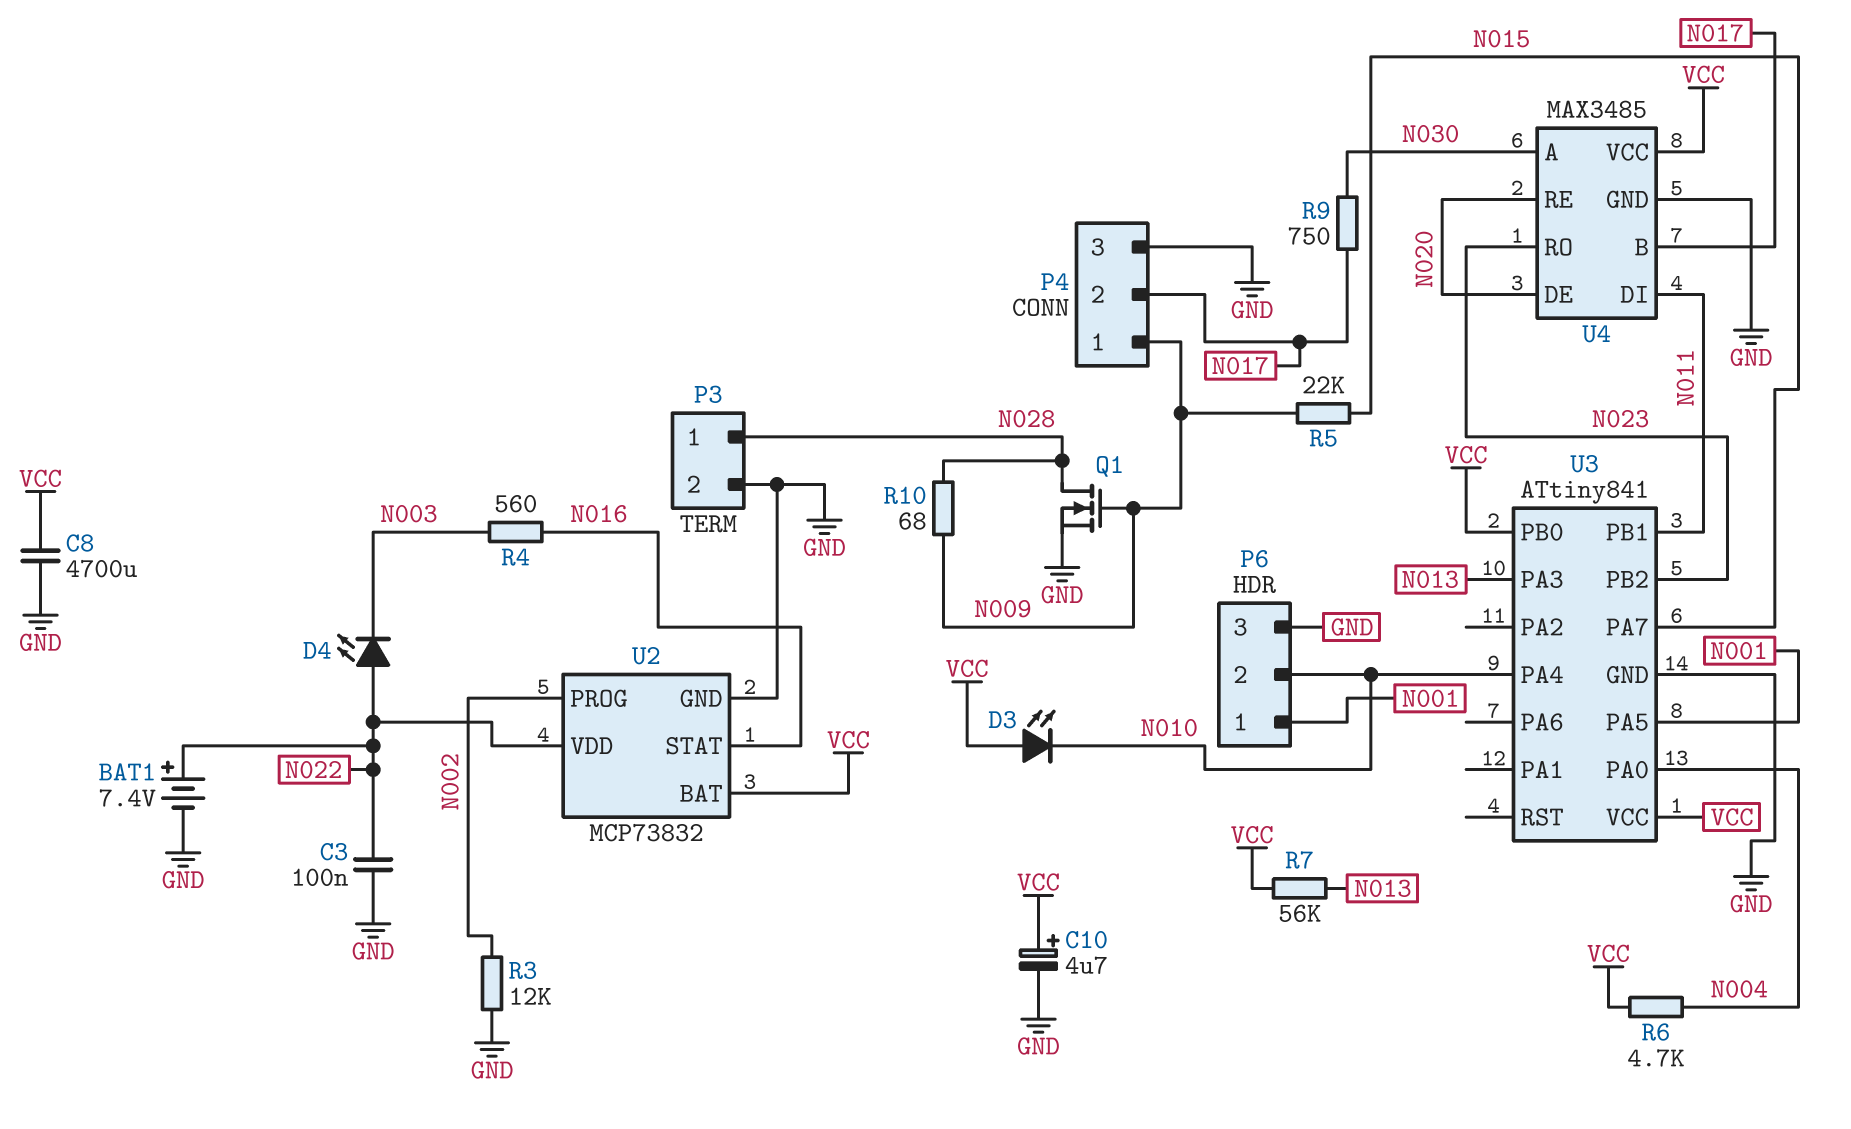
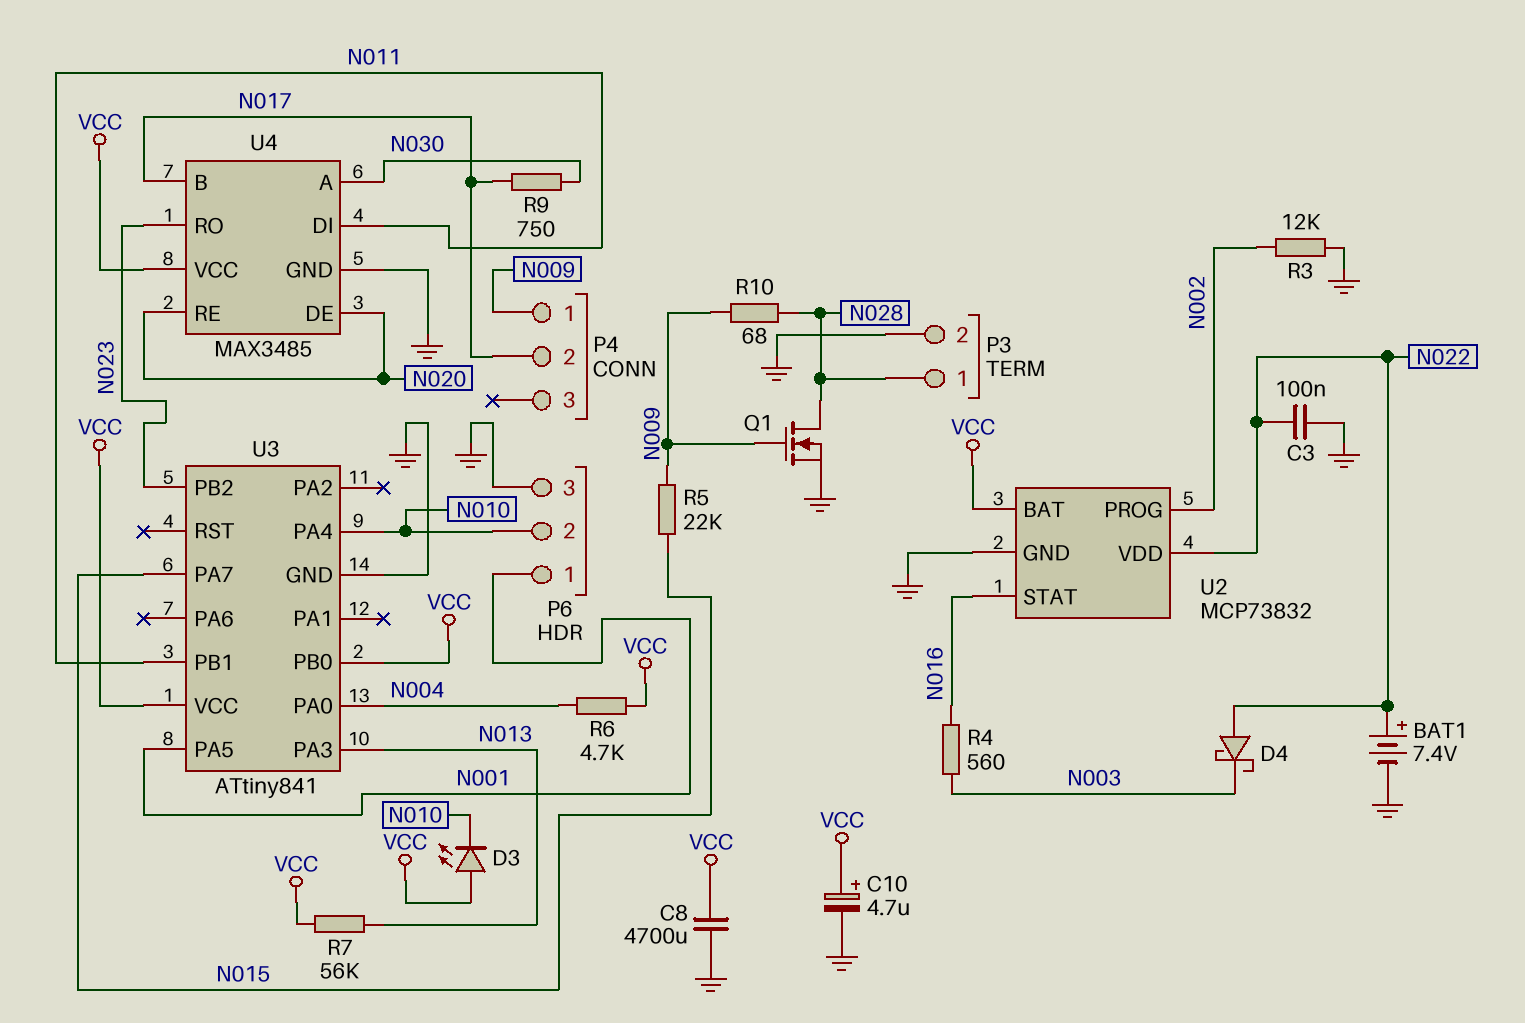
D4: LED (A N022, K N003) -> schottky (A N022, K N003)
P4 pin 3: GND -> none

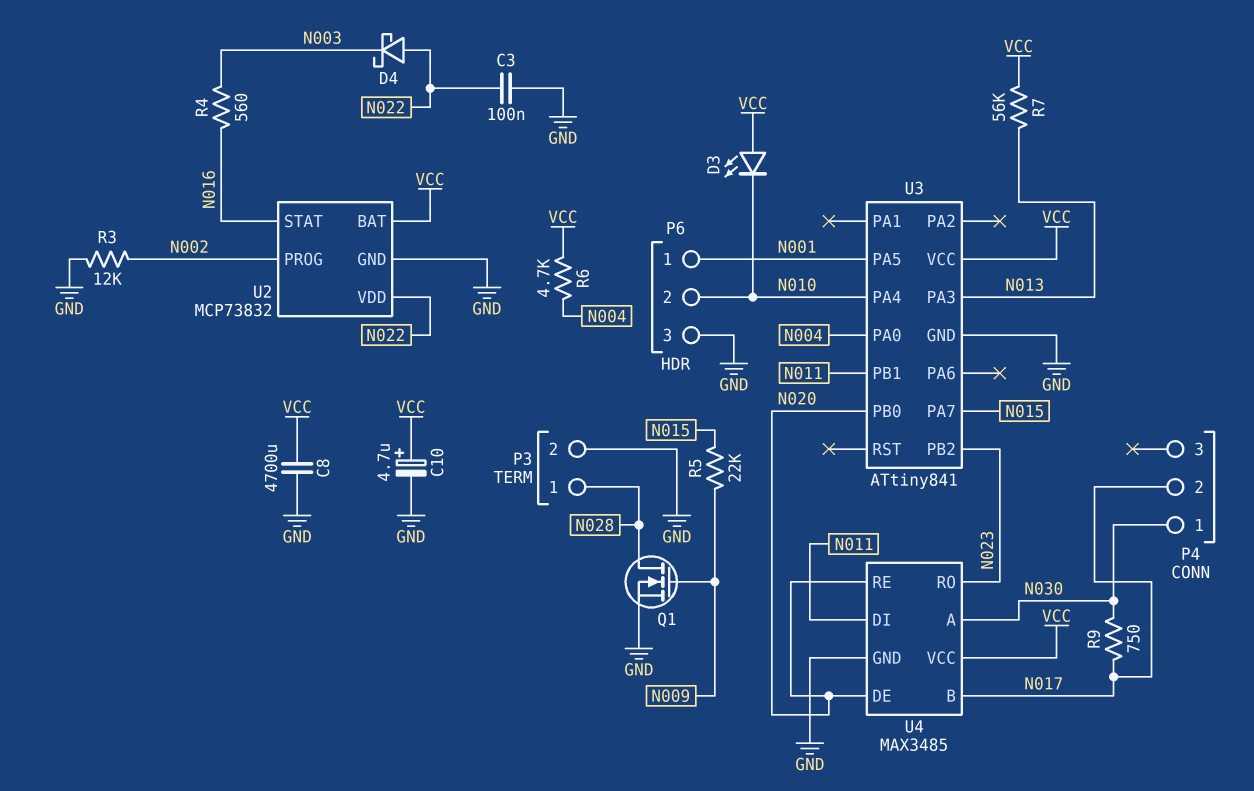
BAT1: 7.4V (plus N022, minus GND) -> none
P4 pin 1: N009 -> N030
R10: 68 (N009, N028) -> none
U3 pin PB0: VCC -> N020

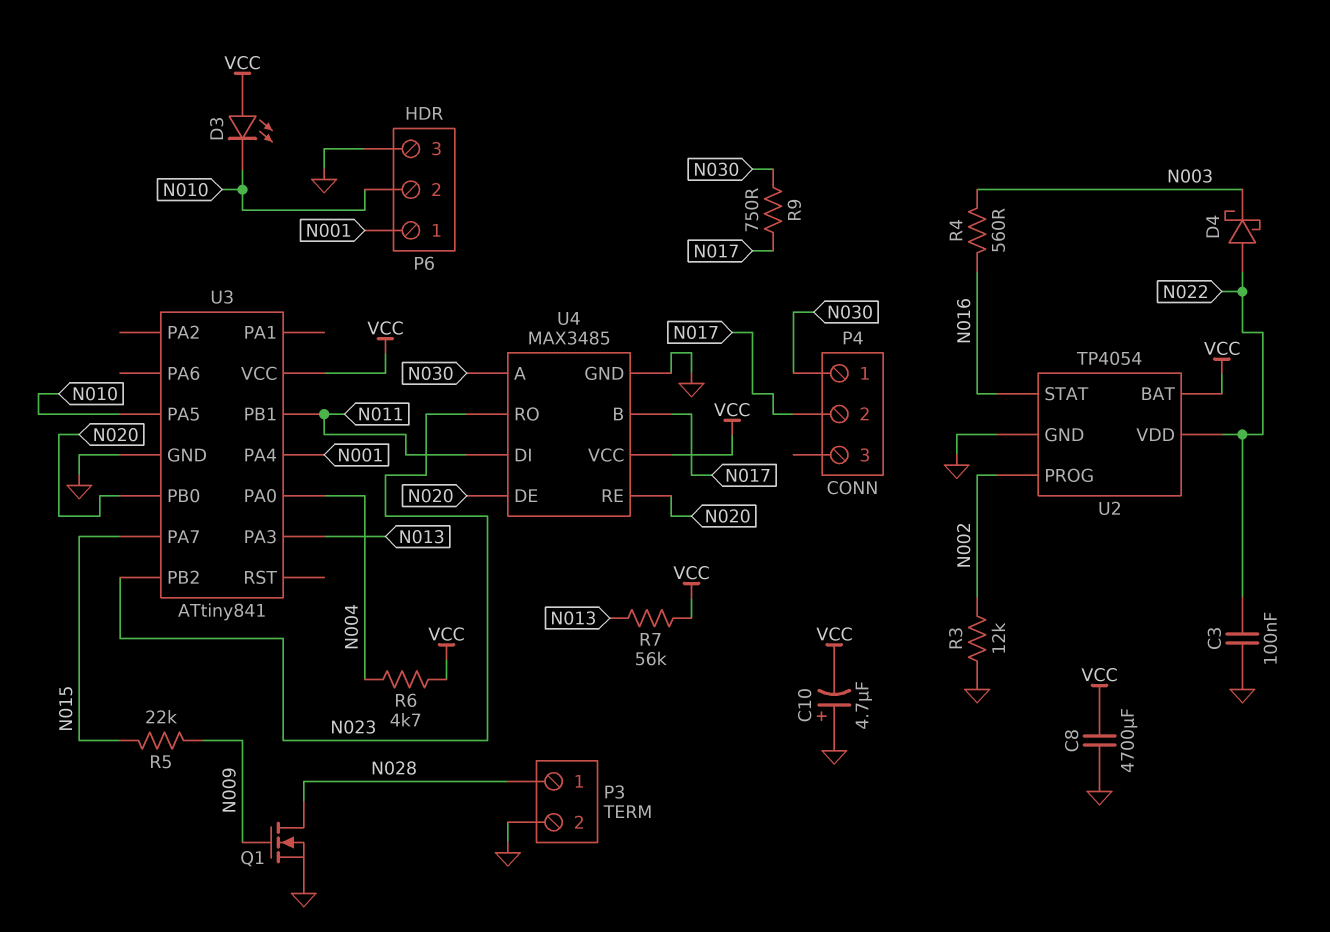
C10: 4.7uF (plus VCC, minus GND) -> 4.7uF (plus GND, minus VCC)
U2: MCP73832 -> TP4054
U3 pin PA4: N010 -> N001
U3 pin PA5: N001 -> N010

